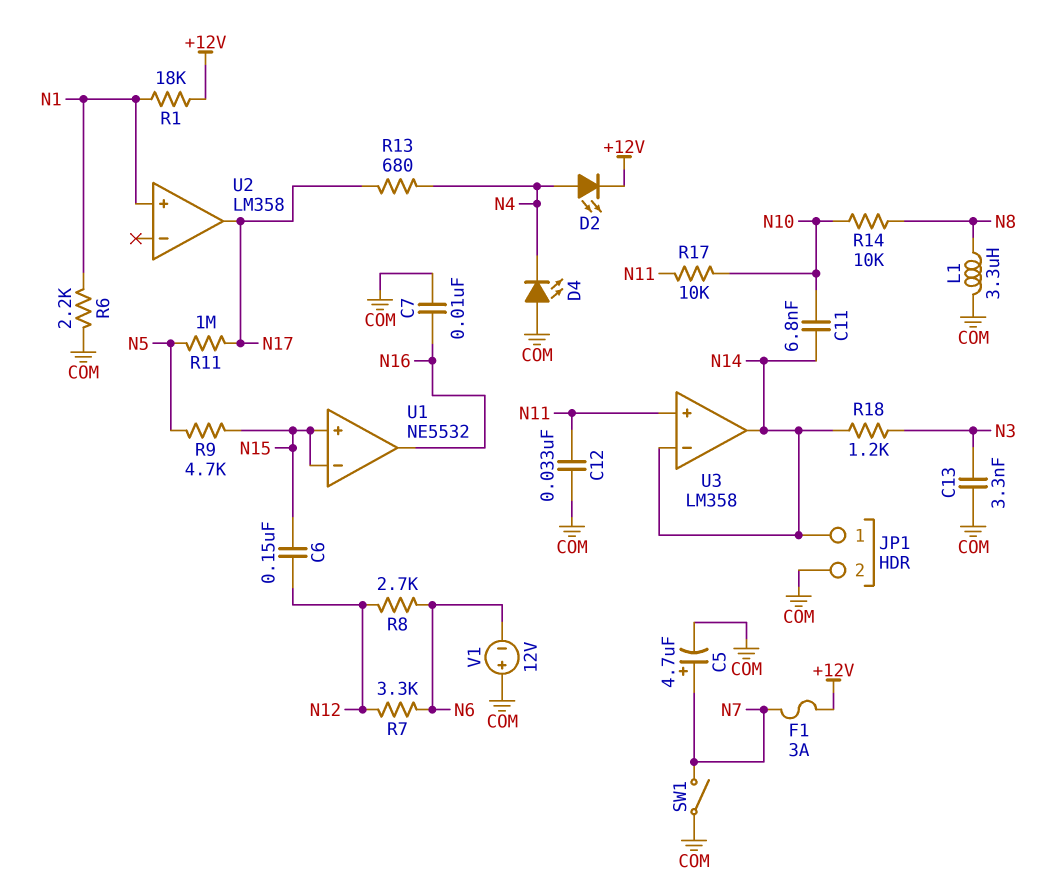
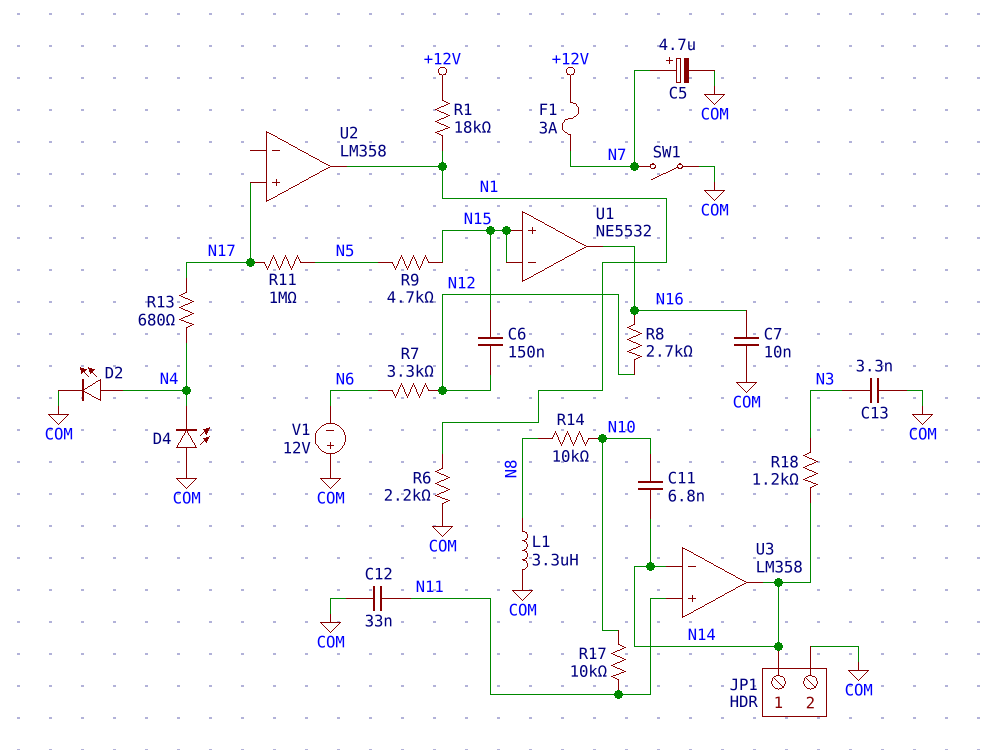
D2: LED (A N4, K +12V) -> LED (A N4, K COM)
R8: 2.7k (N6, N12) -> 2.7k (N12, N16)
U2 pin in+: N1 -> N17
U2 pin out: N17 -> N1

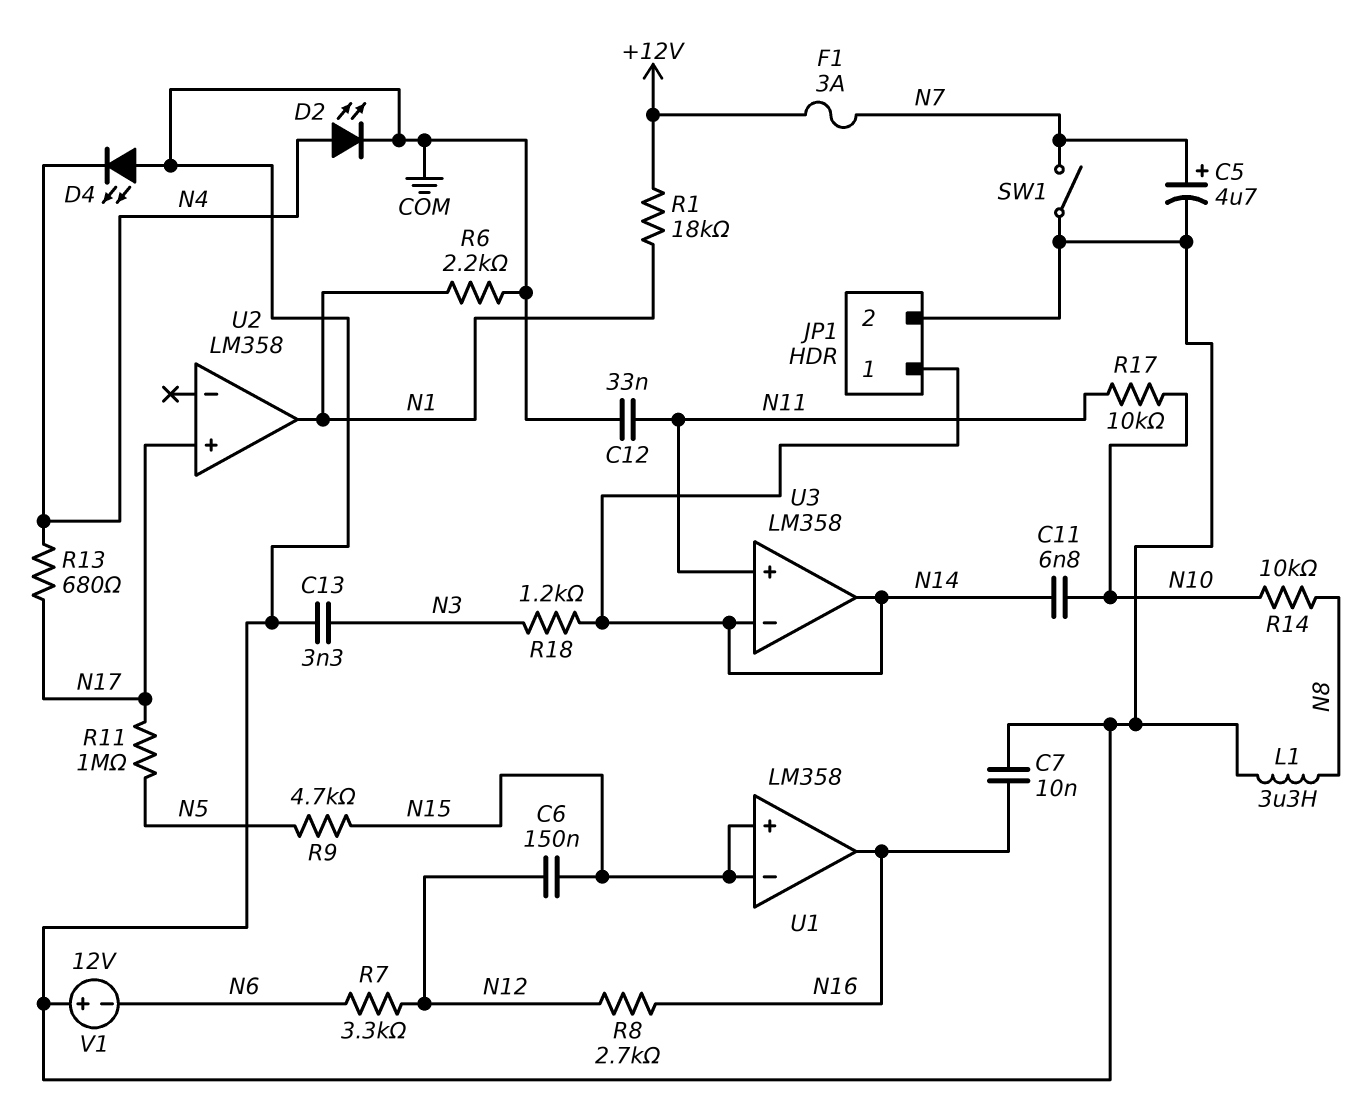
U1: NE5532 -> LM358

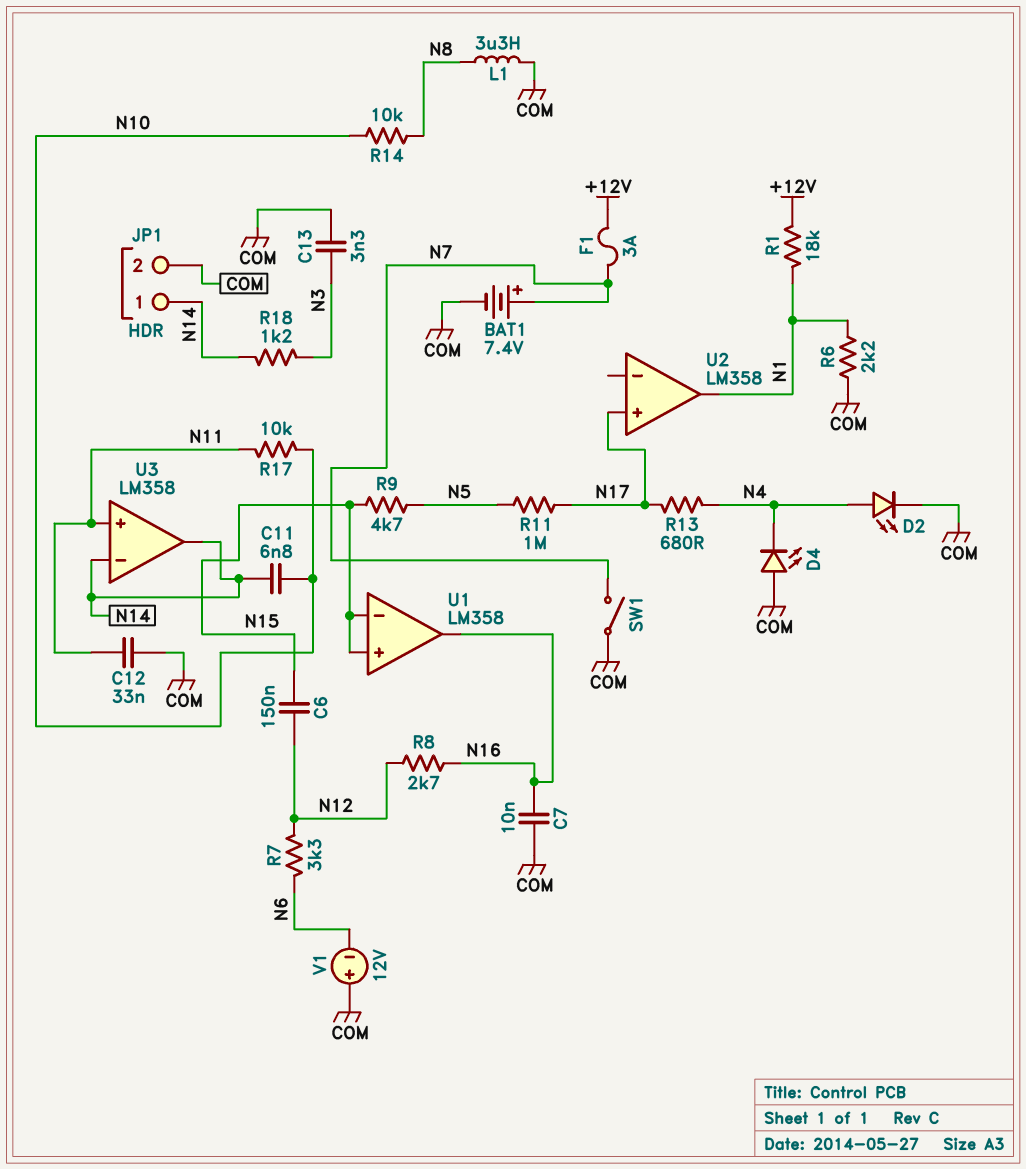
BAT1: none -> 7.4V (plus N7, minus COM)
C5: 4.7uF (plus N7, minus COM) -> none

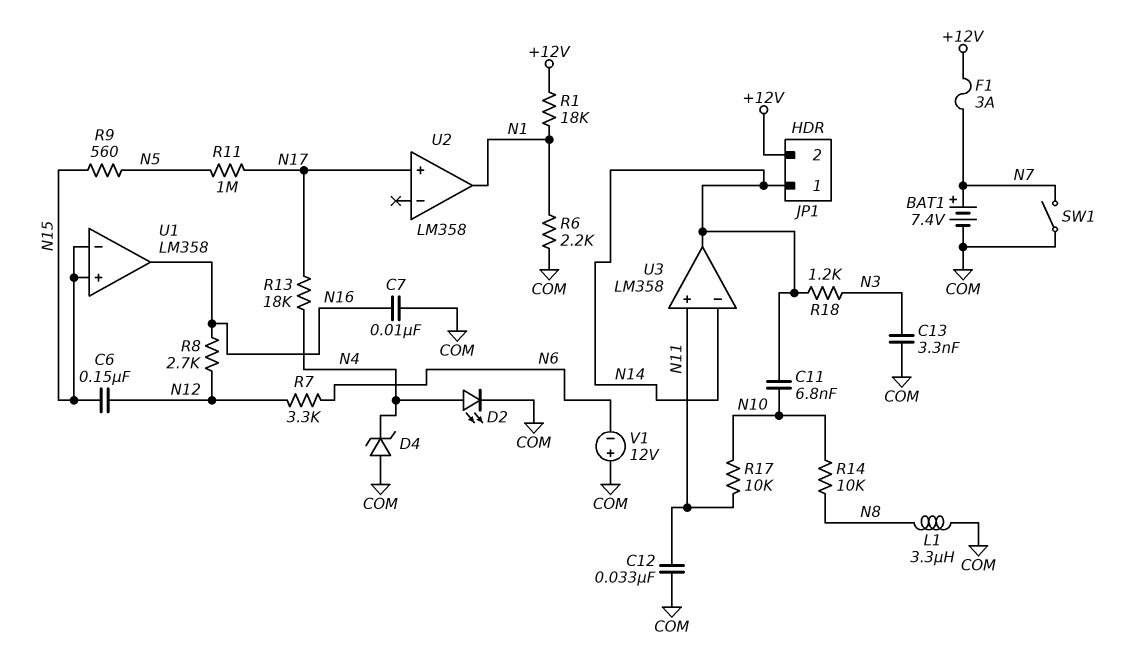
D4: LED (A COM, K N4) -> zener (A COM, K N4)
JP1 pin 2: COM -> +12V
R9: 4.7k (N5, N15) -> 560 (N5, N15)
R13: 680 (N4, N17) -> 18k (N4, N17)

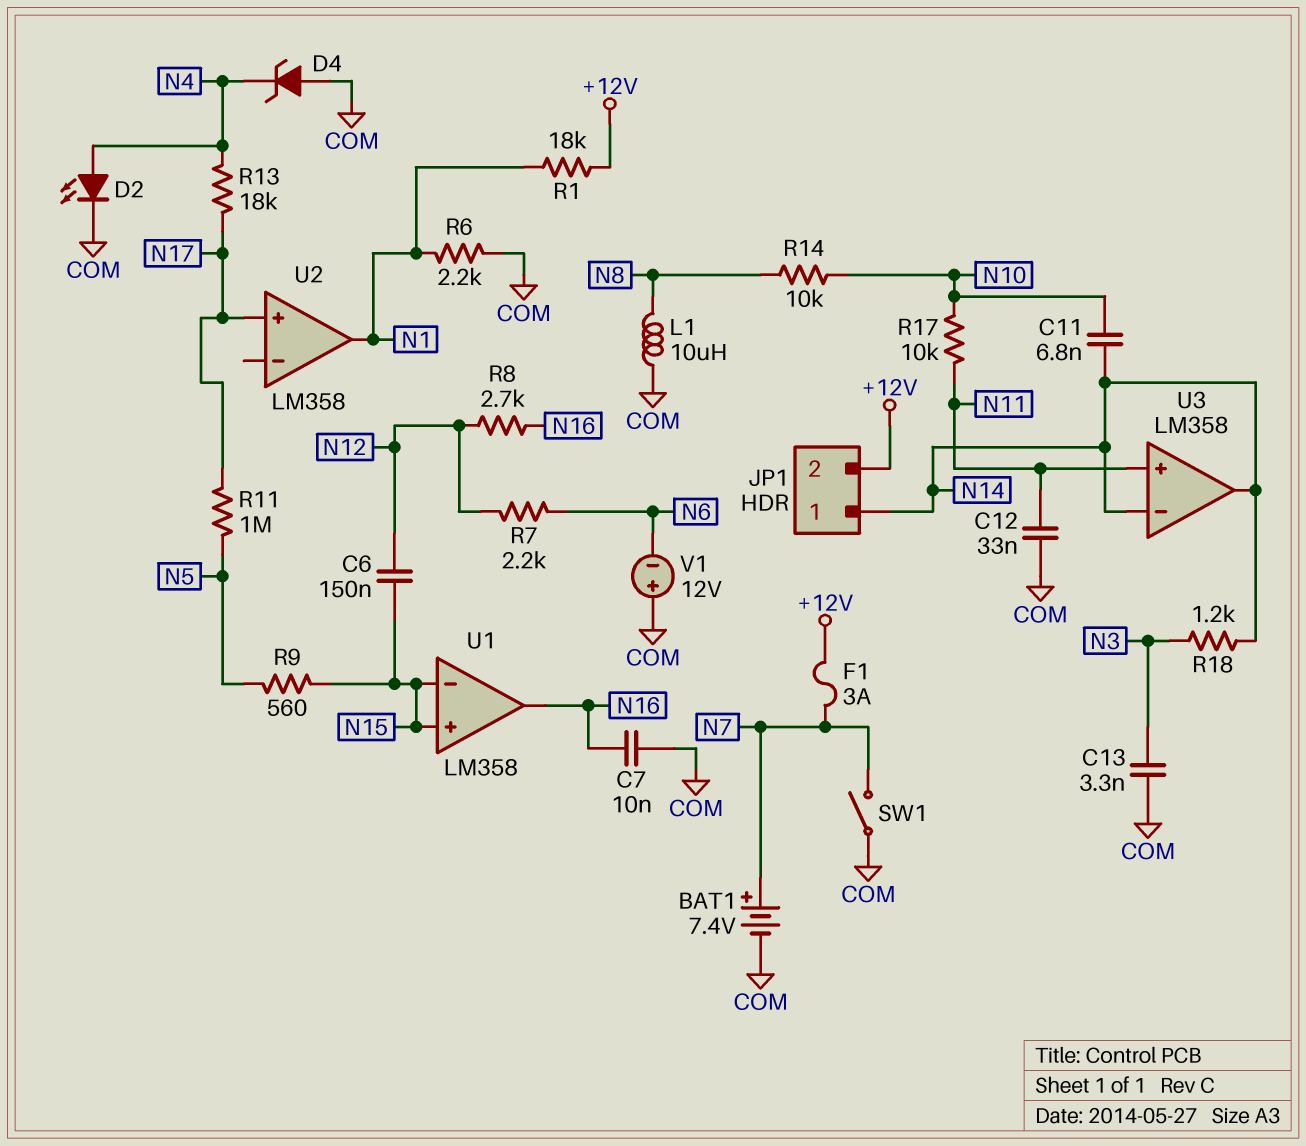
L1: 3.3uH (COM, N8) -> 10uH (COM, N8)
R7: 3.3k (N6, N12) -> 2.2k (N6, N12)

